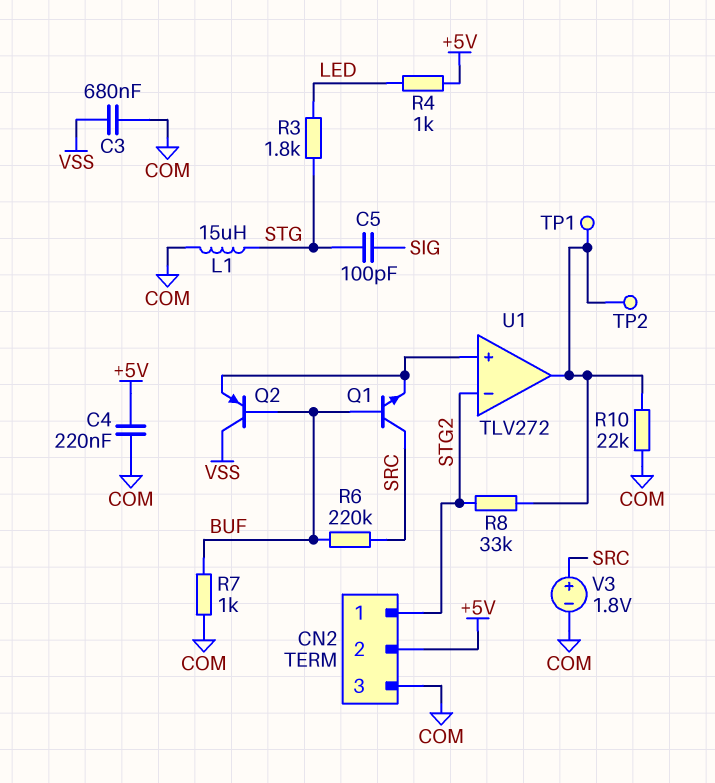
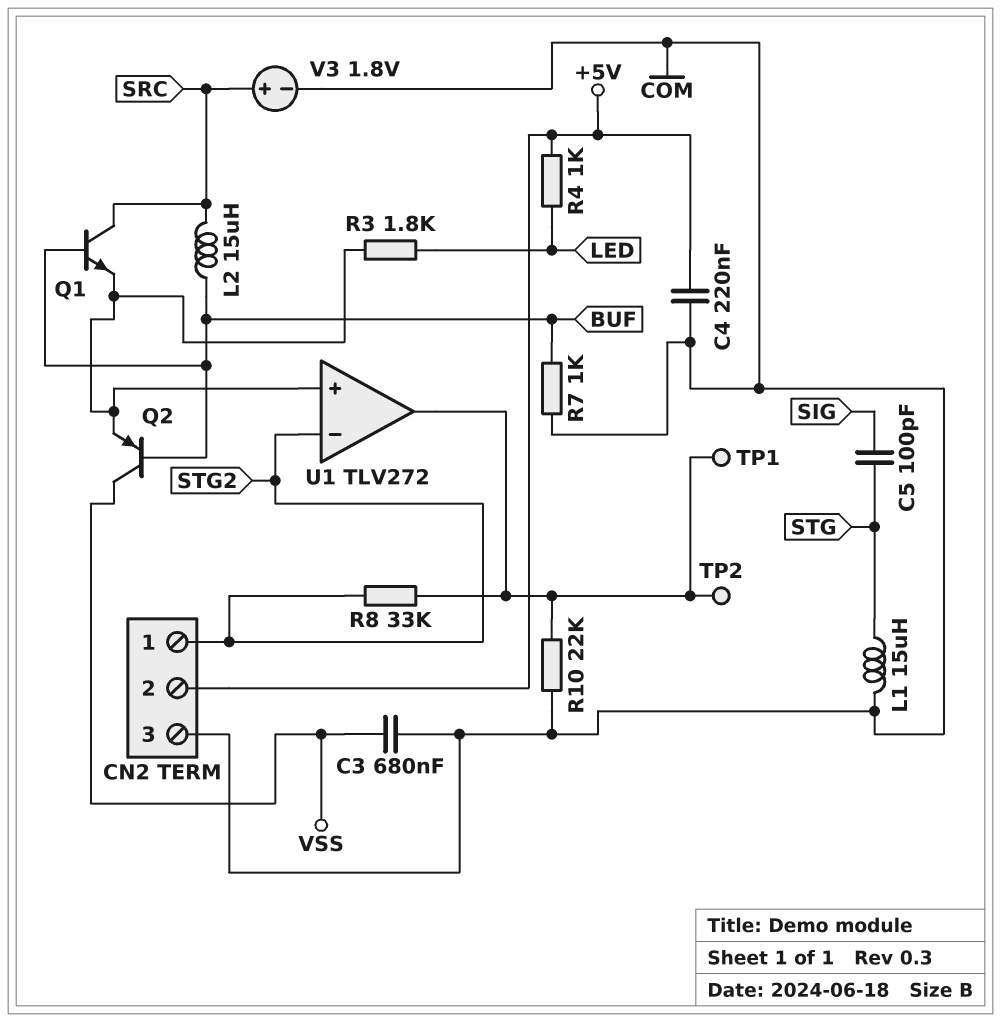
L2: none -> 15uH (BUF, SRC)
R3: 1.8k (LED, STG) -> 1.8k (LED, U1/in+)
R6: 220k (BUF, SRC) -> none

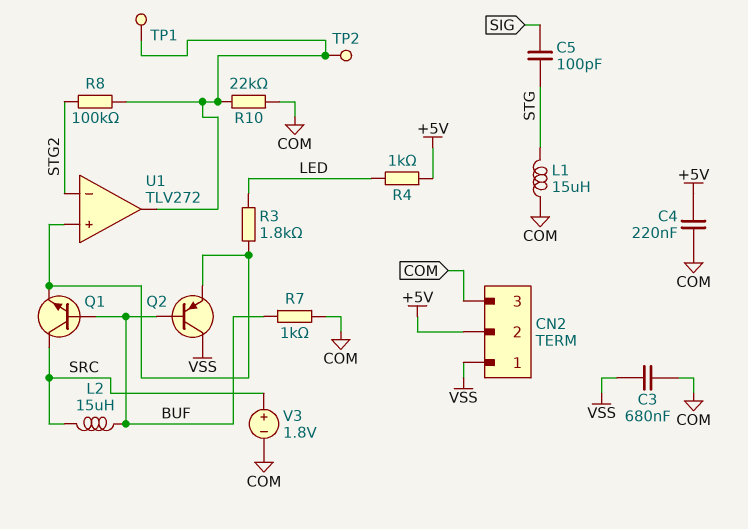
CN2 pin 1: STG2 -> VSS
R8: 33k (STG2, U1/out) -> 100k (STG2, U1/out)

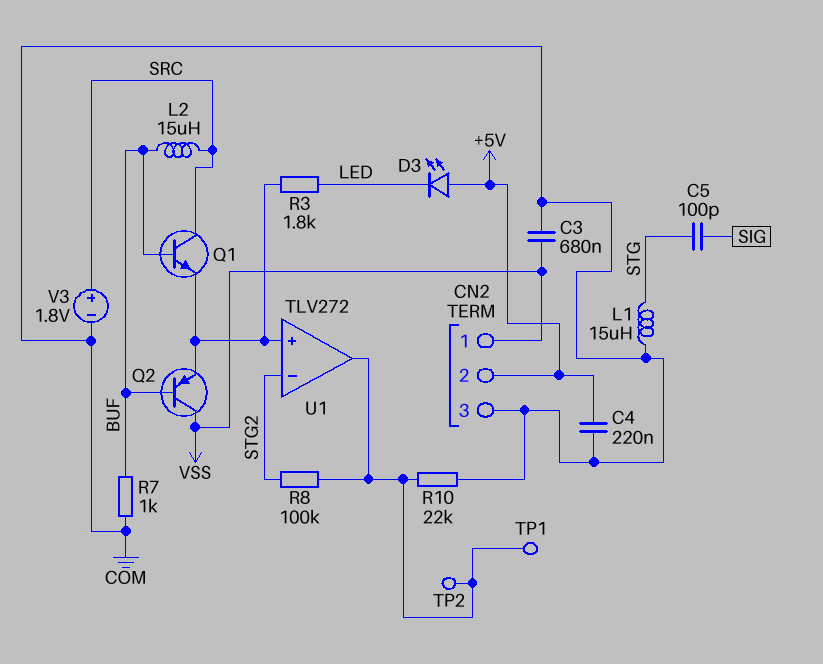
D3: none -> LED (A +5V, K LED)
R4: 1k (+5V, LED) -> none

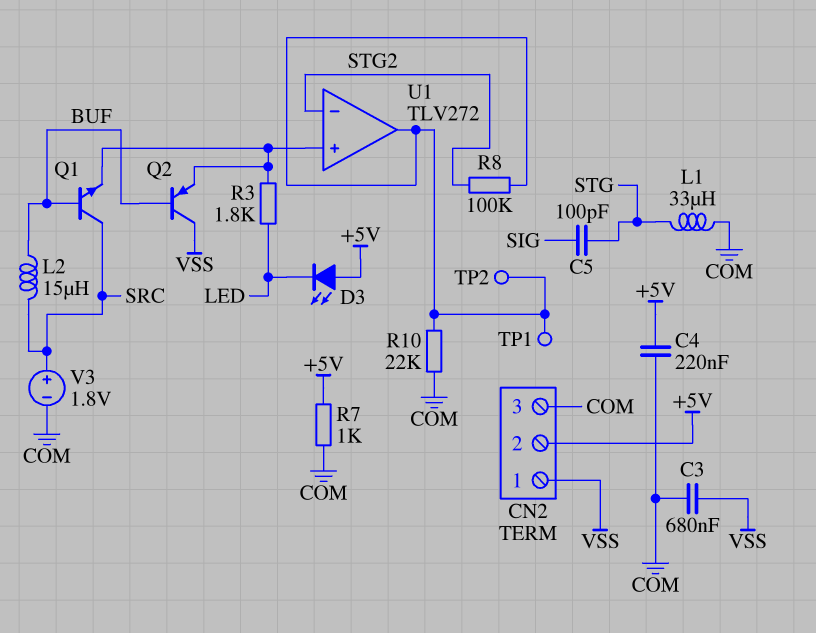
L1: 15uH (COM, STG) -> 33uH (COM, STG)
R7: 1k (BUF, COM) -> 1k (+5V, COM)

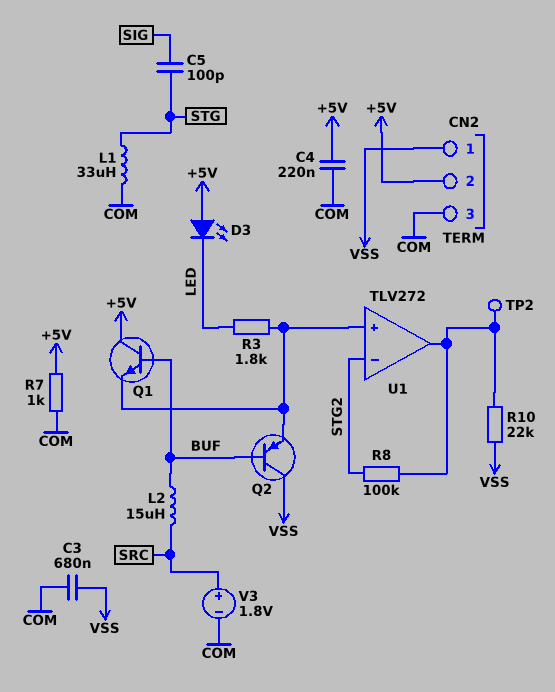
Q1: NPN (B BUF, C SRC, E U1/in+) -> NPN (B BUF, C +5V, E U1/in+)
R10: 22k (COM, U1/out) -> 22k (U1/out, VSS)
TP1: test point (U1/out) -> none

